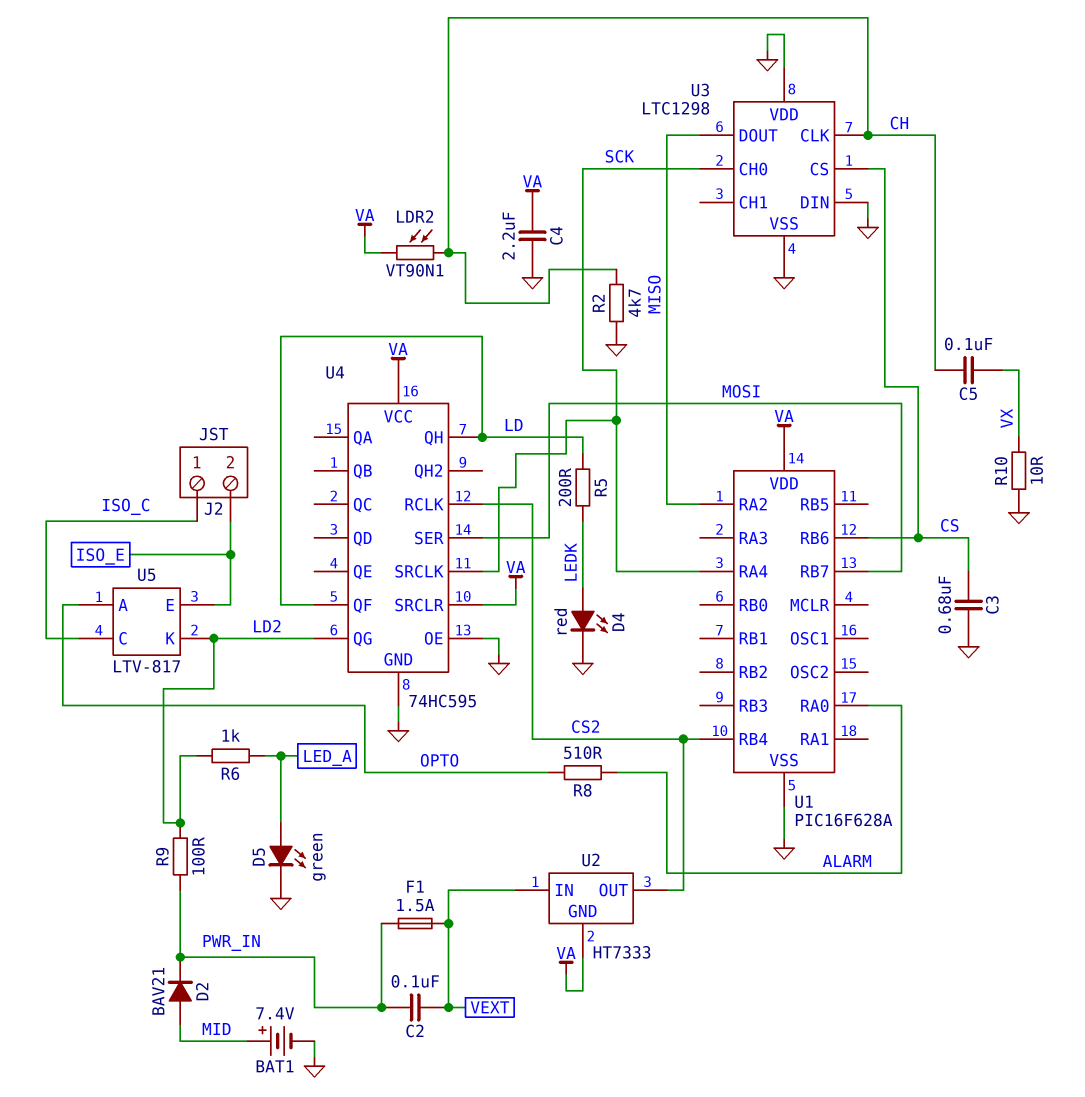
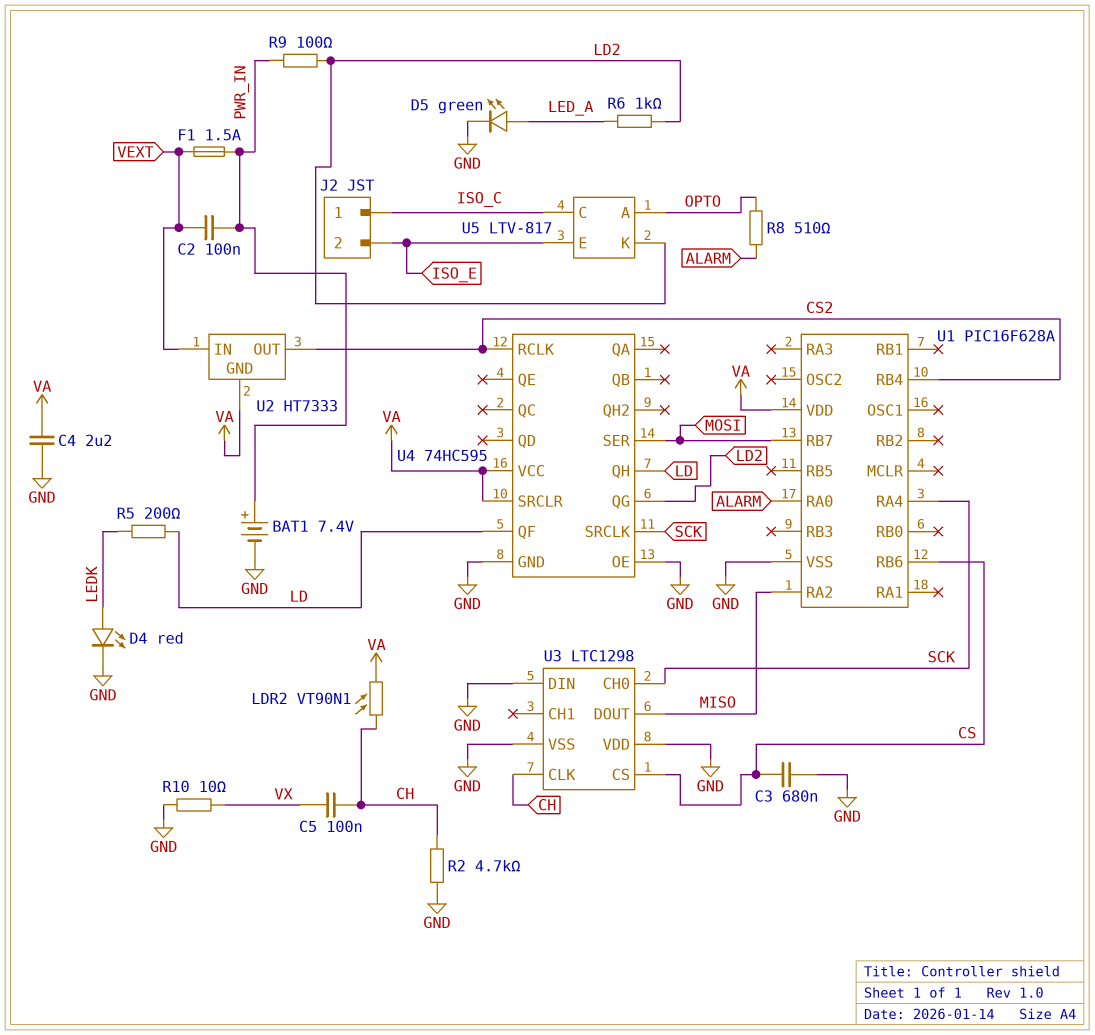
BAT1: 7.4V (plus MID, minus GND) -> 7.4V (plus PWR_IN, minus GND)
D2: diode BAV21 (A MID, K PWR_IN) -> none

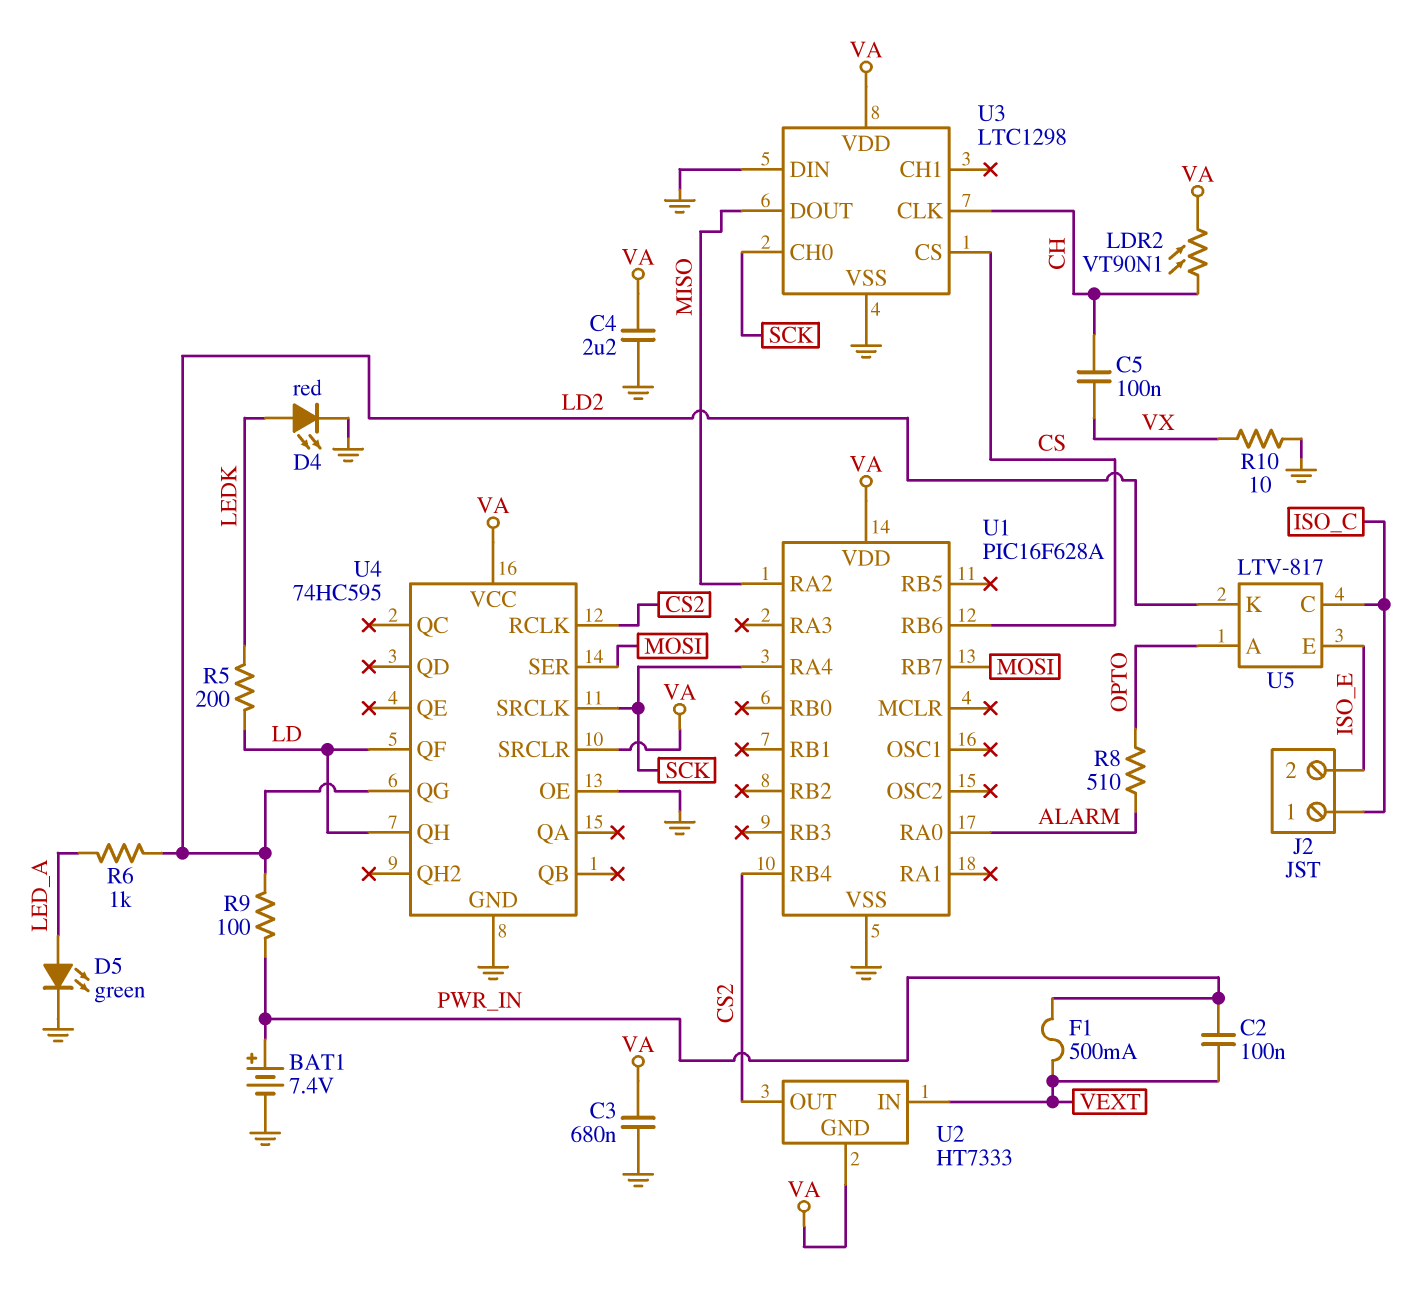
C3: 680nF (CS, GND) -> 680nF (GND, VA)
F1: 1.5A (PWR_IN, VEXT) -> 500mA (PWR_IN, VEXT)
R2: 4.7k (CH, GND) -> none
U3 pin VDD: GND -> VA

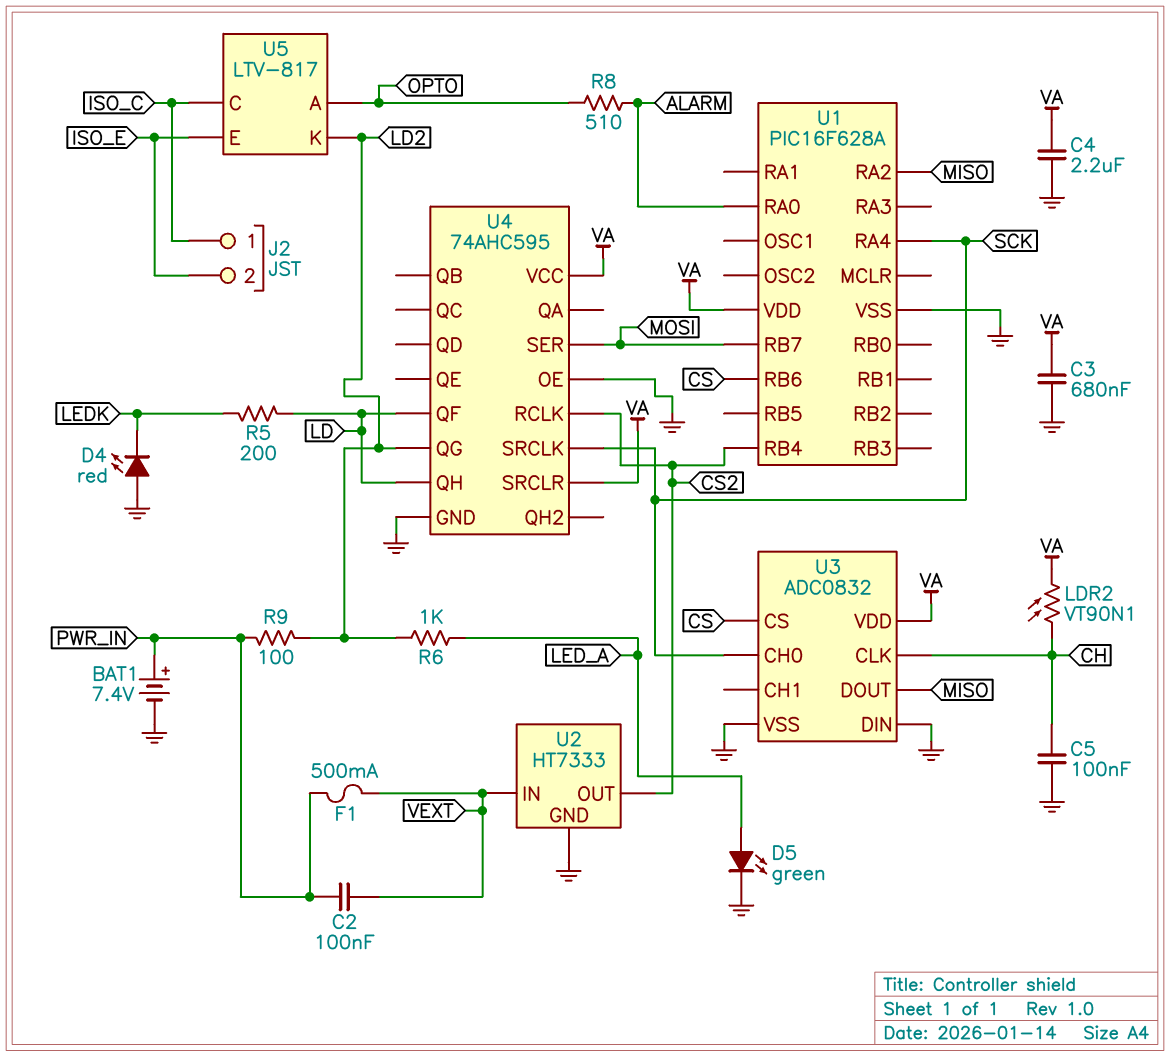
C5: 100nF (CH, VX) -> 100nF (CH, GND)
D4: LED red (A LEDK, K GND) -> LED red (A GND, K LEDK)
R10: 10 (GND, VX) -> none
U2 pin GND: VA -> GND
U3: LTC1298 -> ADC0832
U4: 74HC595 -> 74AHC595

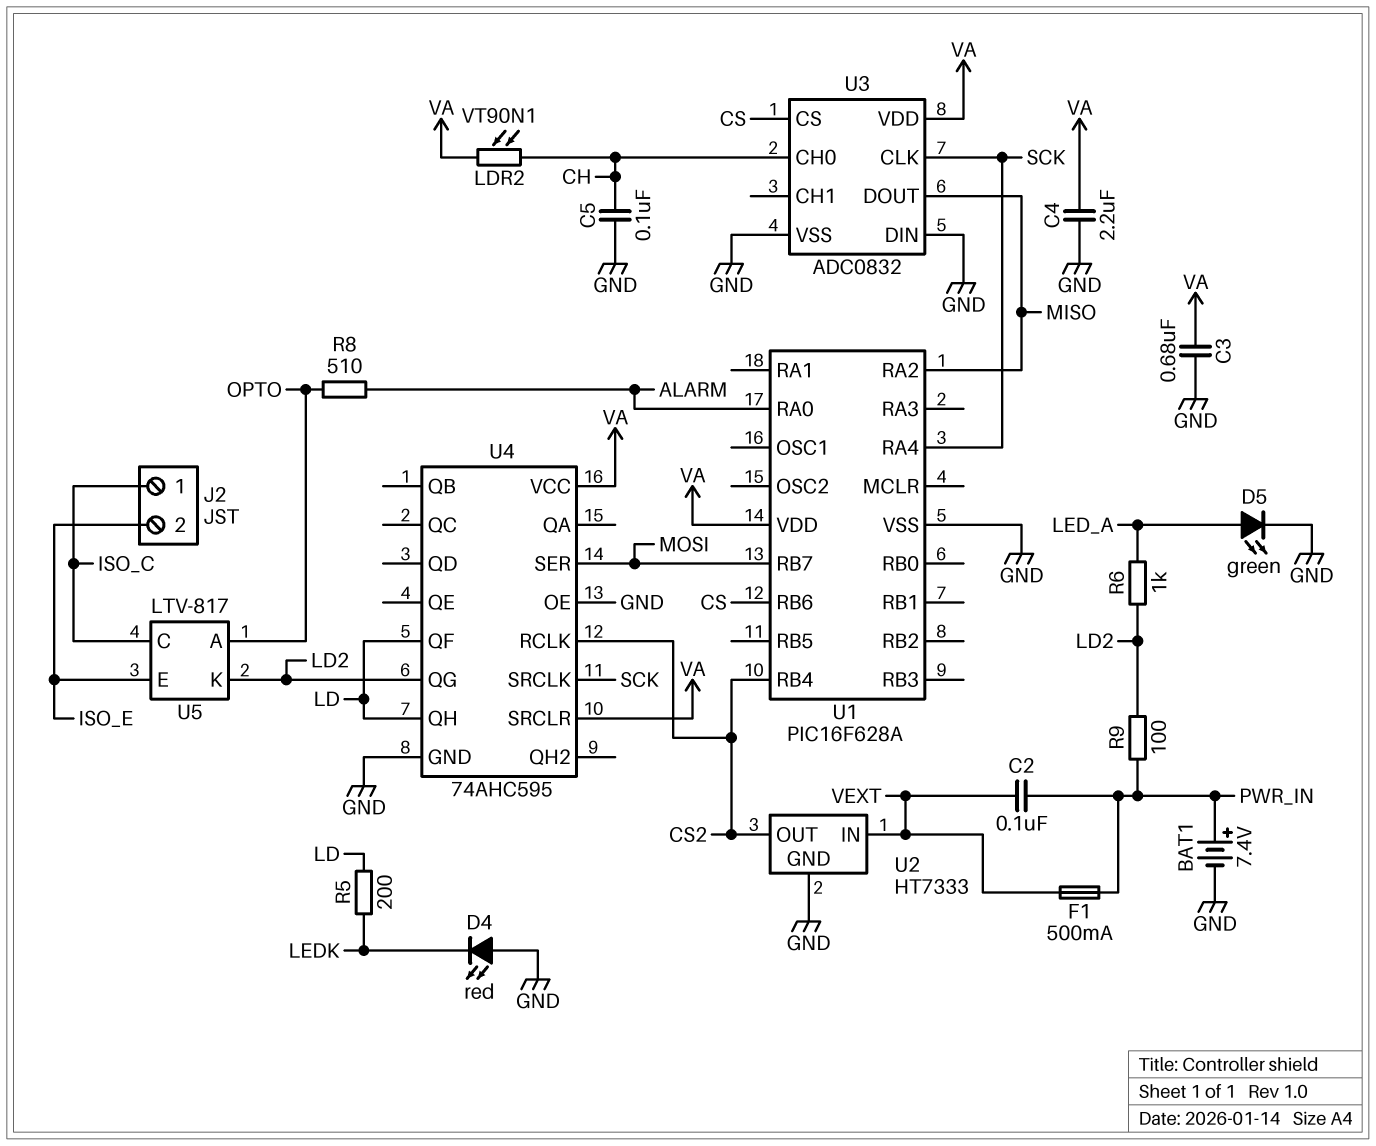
U3 pin CH0: SCK -> CH
U3 pin CLK: CH -> SCK

